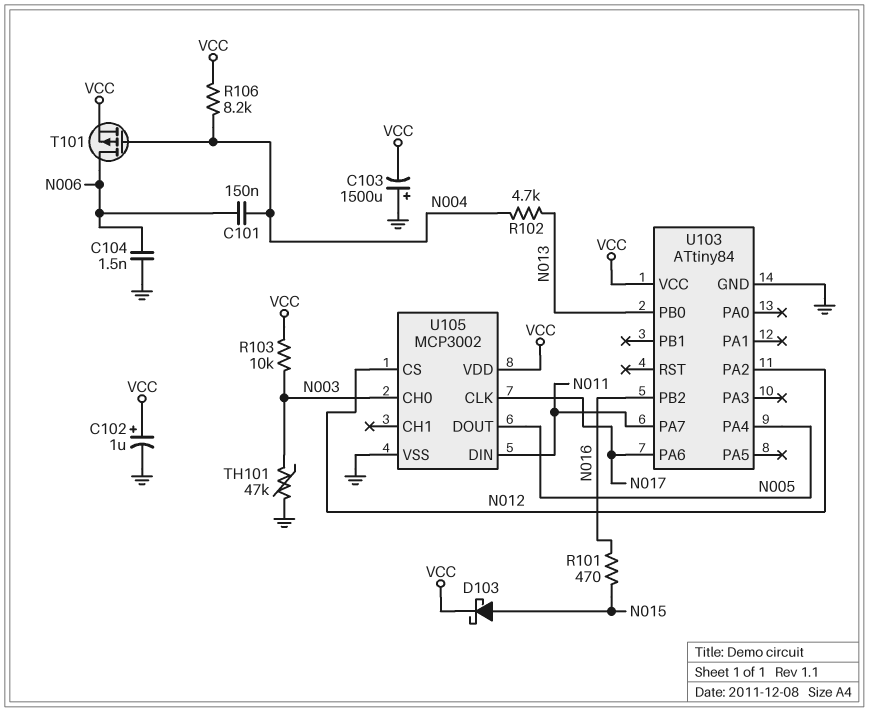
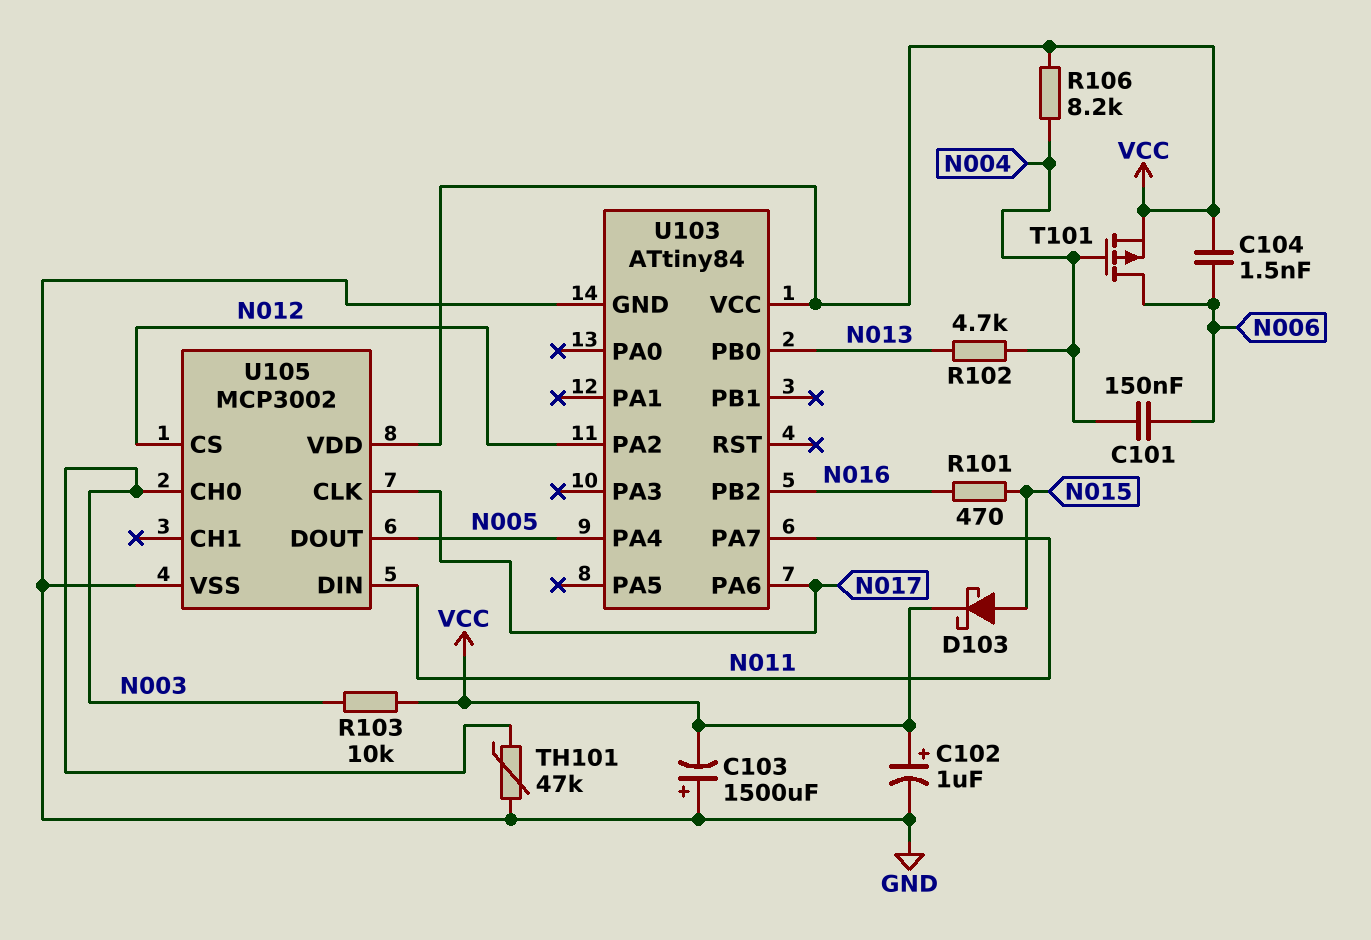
C104: 1.5nF (GND, N006) -> 1.5nF (N006, VCC)

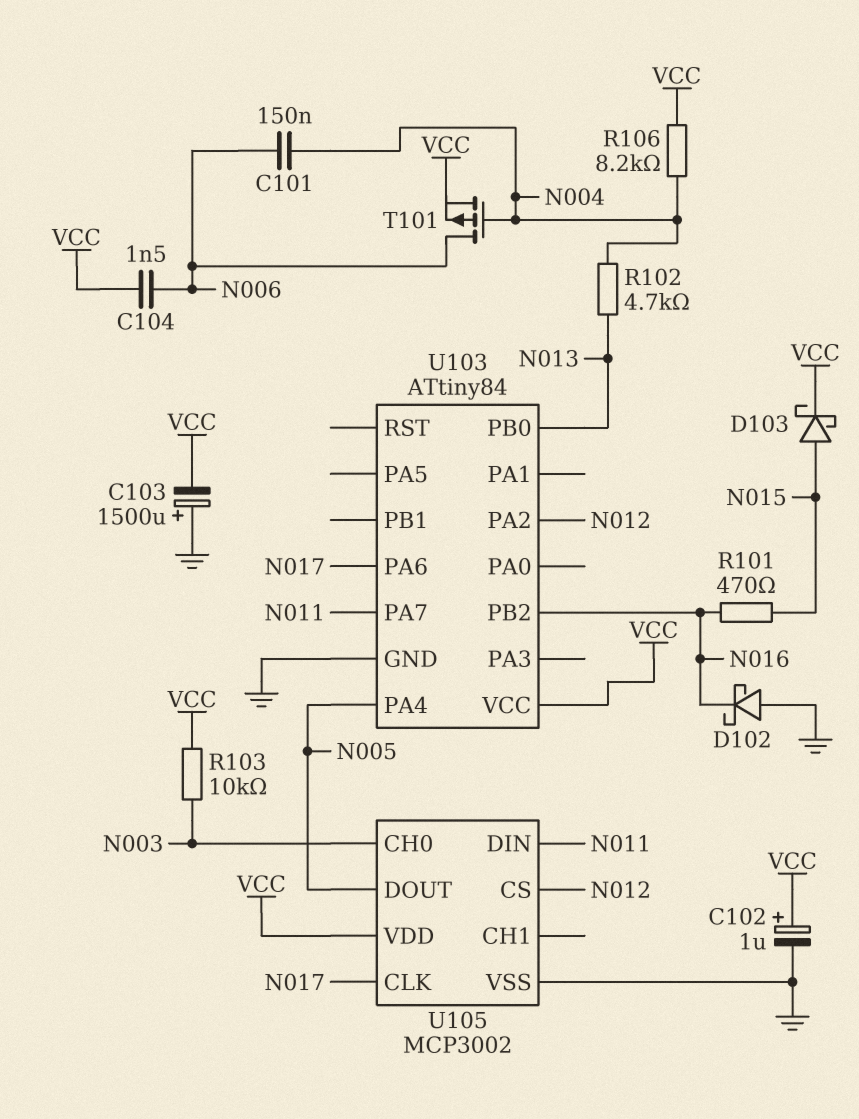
D102: none -> schottky (A GND, K N016)
TH101: 47k (GND, N003) -> none

